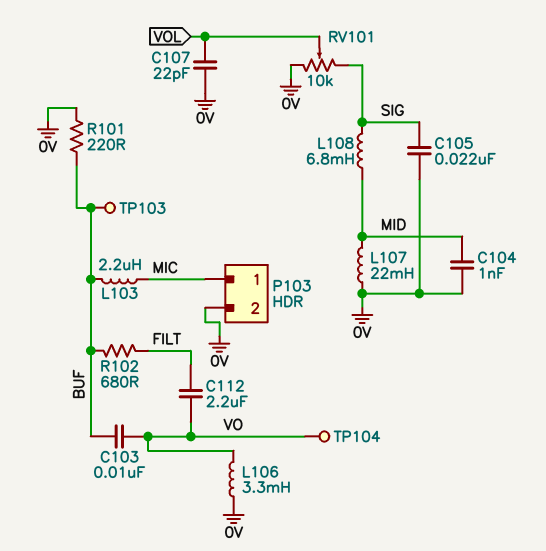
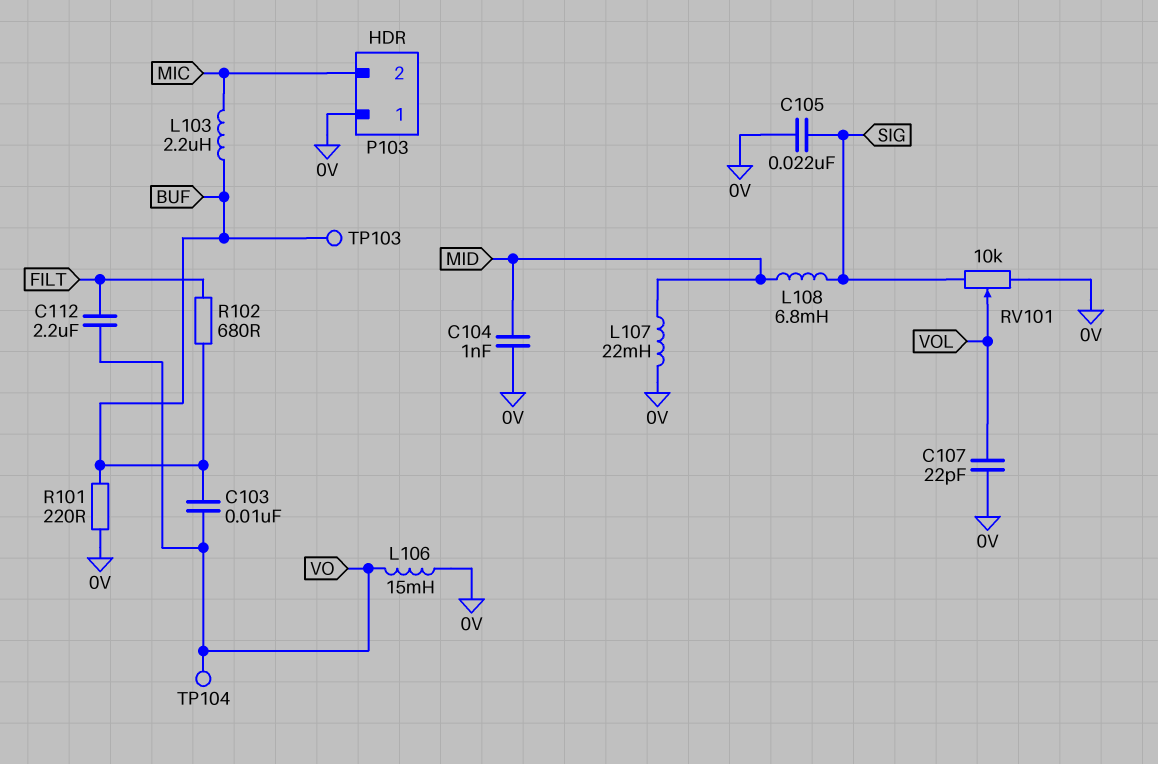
L106: 3.3mH (0V, VO) -> 15mH (0V, VO)
P103 pin 1: MIC -> 0V
P103 pin 2: 0V -> MIC

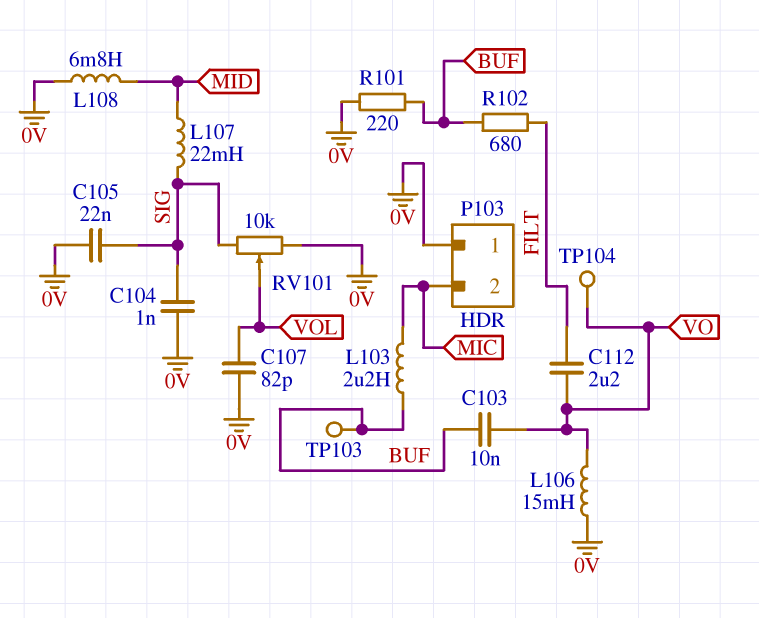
C104: 1nF (0V, MID) -> 1nF (0V, SIG)
C107: 22pF (0V, VOL) -> 82pF (0V, VOL)
L107: 22mH (0V, MID) -> 22mH (MID, SIG)
L108: 6.8mH (MID, SIG) -> 6.8mH (0V, MID)

